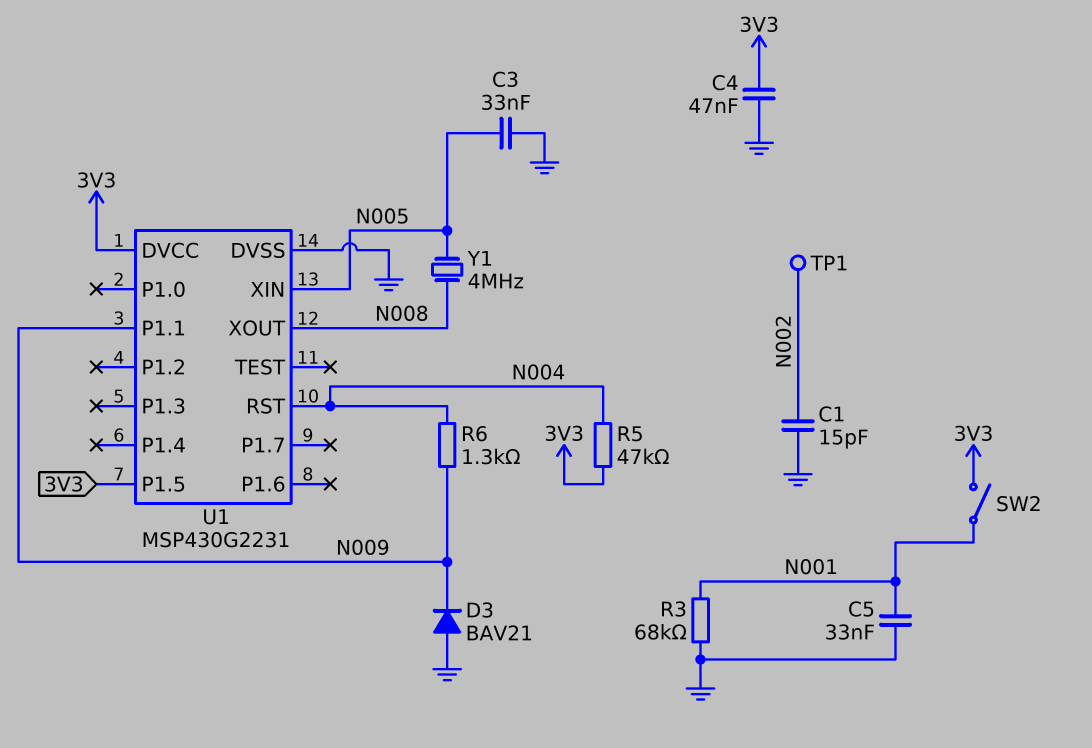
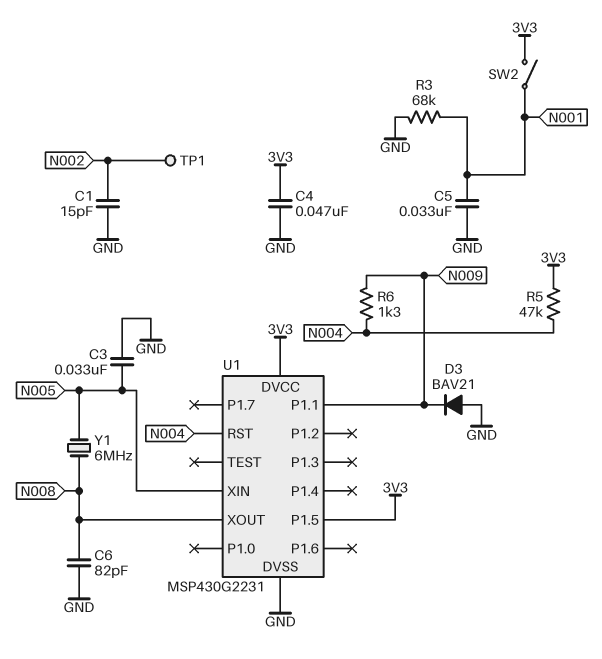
C6: none -> 82pF (GND, N008)
Y1: 4MHz (N005, N008) -> 6MHz (N005, N008)

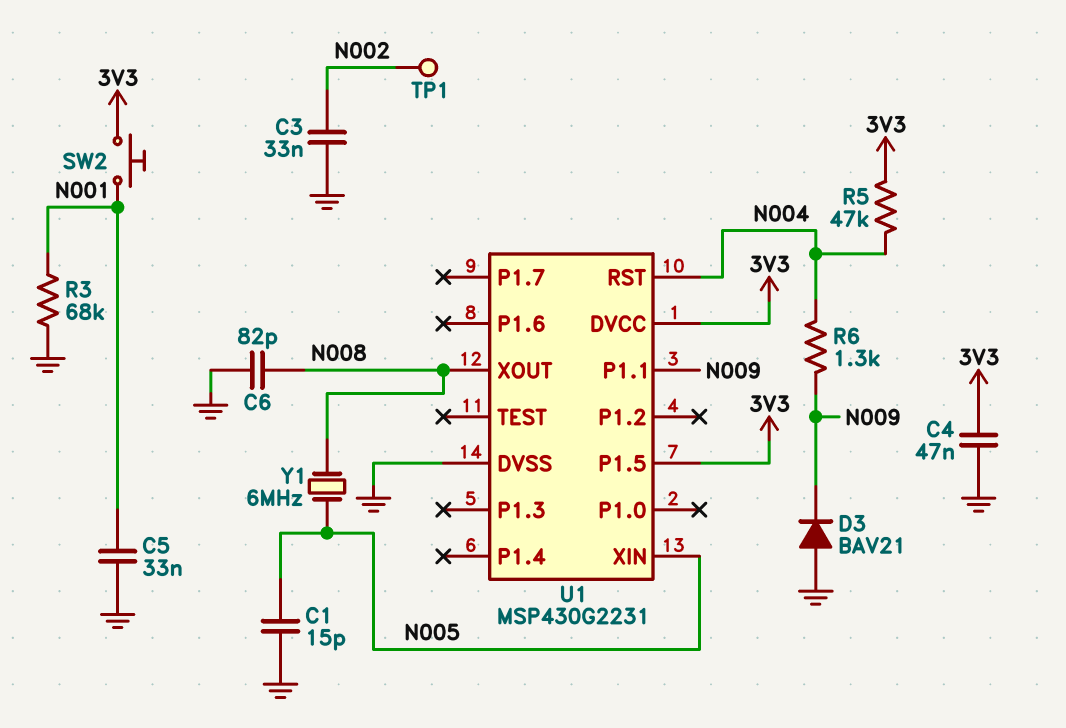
C1: 15pF (GND, N002) -> 15pF (GND, N005)
C3: 33nF (GND, N005) -> 33nF (GND, N002)
SW2: switch (3V3, N001) -> button (3V3, N001)

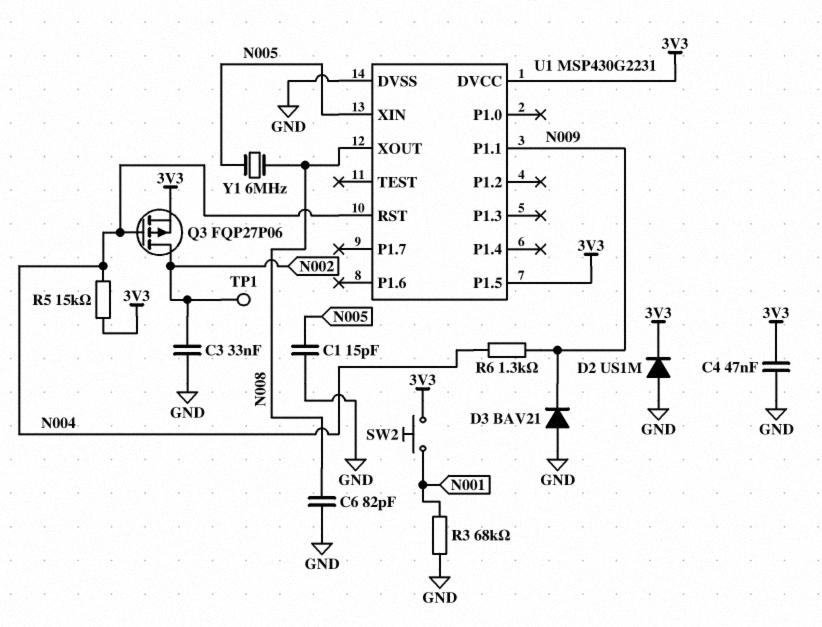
C5: 33nF (GND, N001) -> none
D2: none -> diode US1M (A GND, K 3V3)
Q3: none -> PMOS FQP27P06 (G N004, D N002, S 3V3)
R5: 47k (3V3, N004) -> 15k (3V3, N004)

